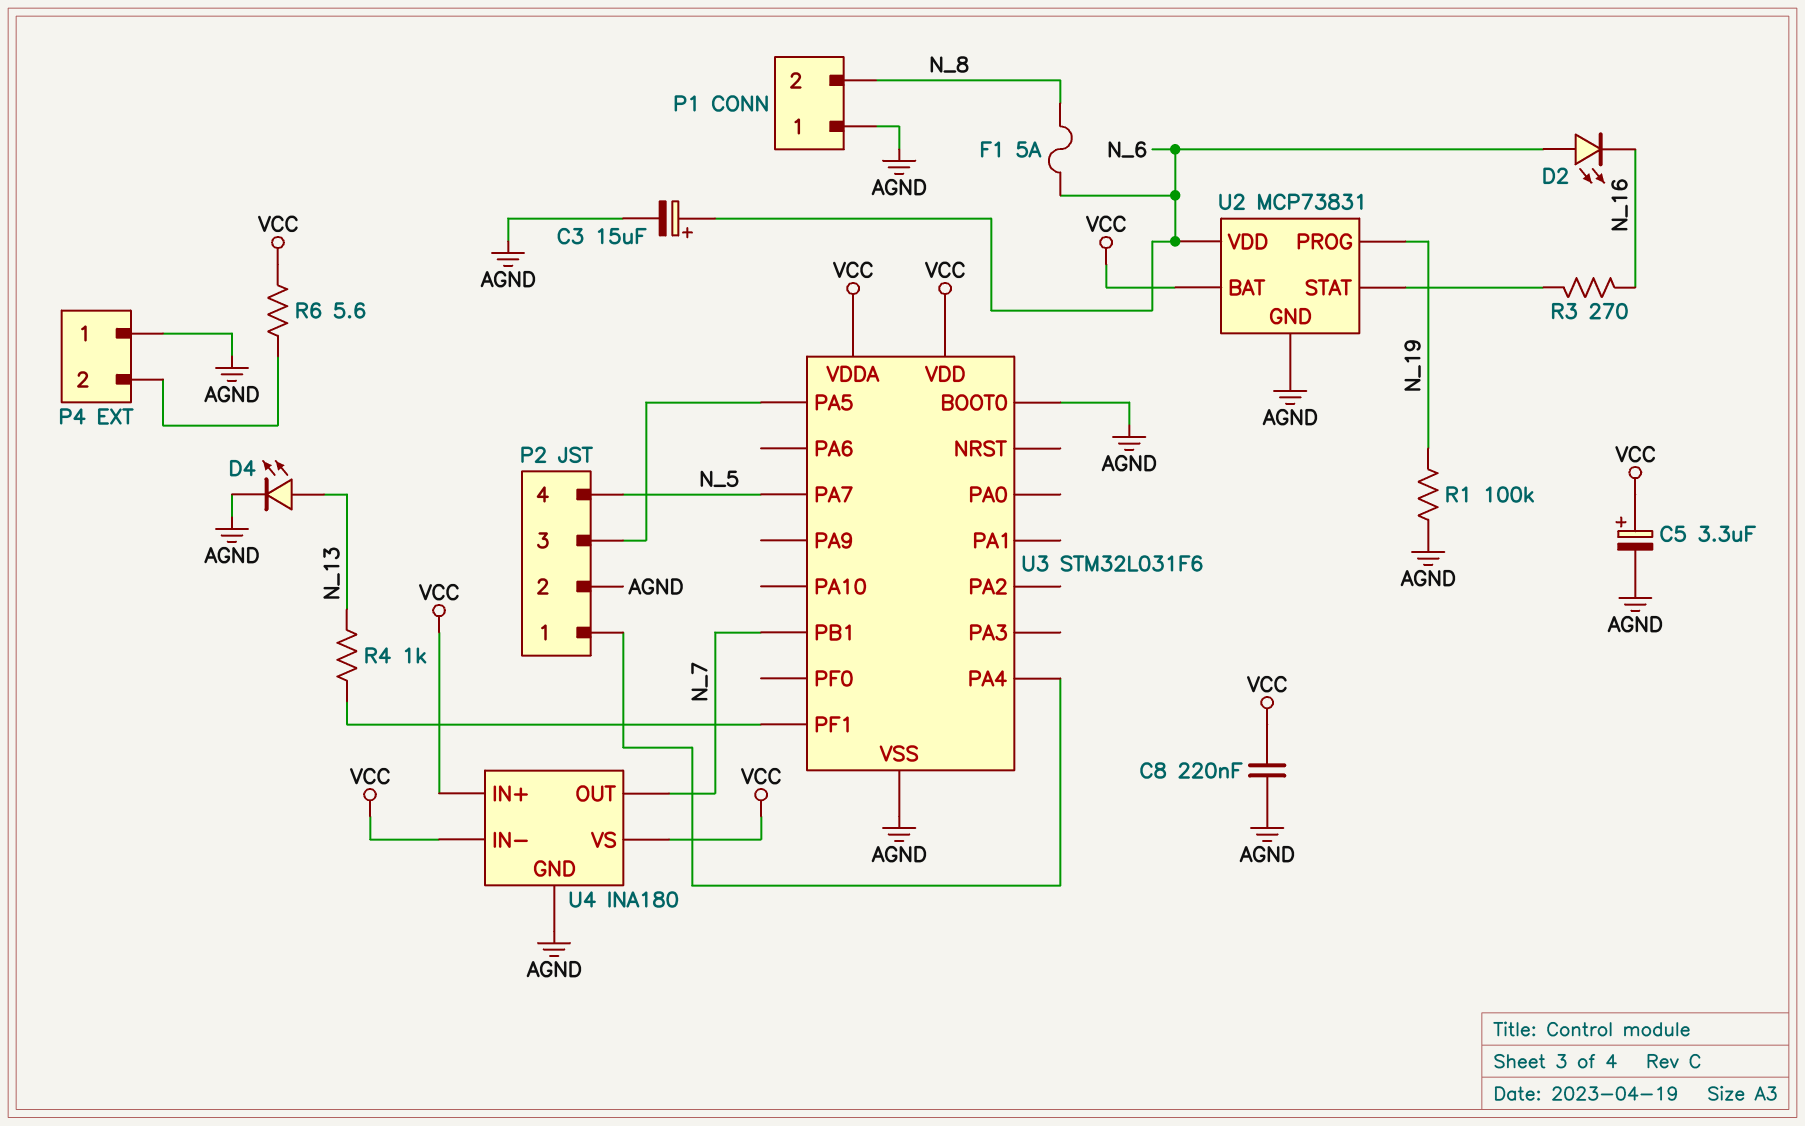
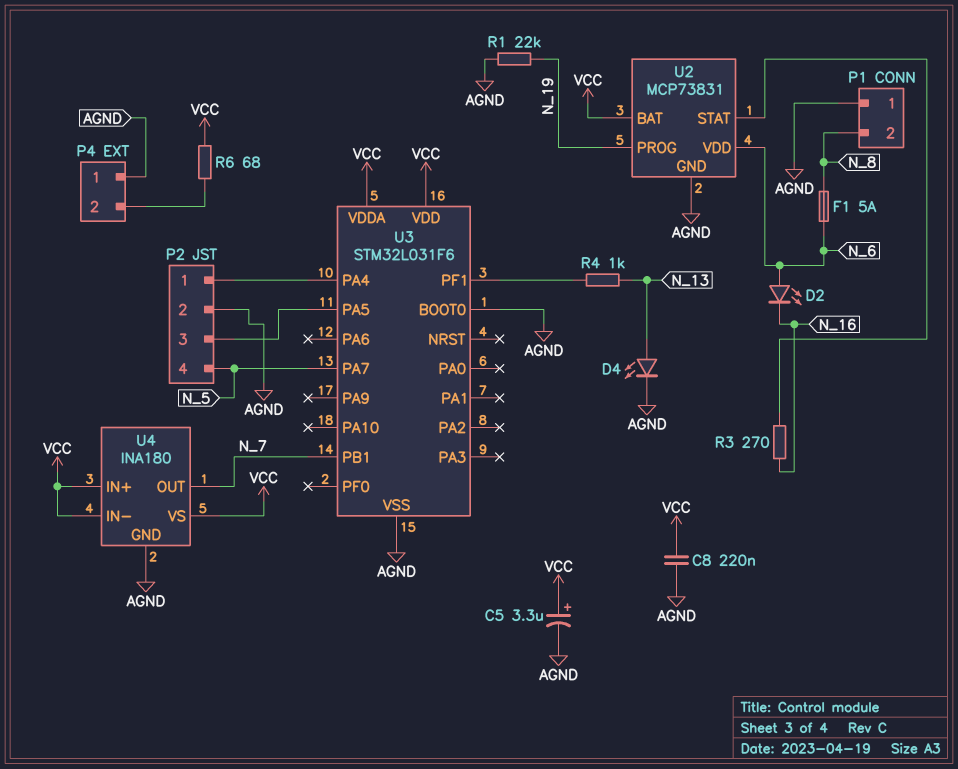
C3: 15uF (plus N_6, minus AGND) -> none
R1: 100k (AGND, N_19) -> 22k (AGND, N_19)
R6: 5.6 (P4/2, VCC) -> 68 (P4/2, VCC)

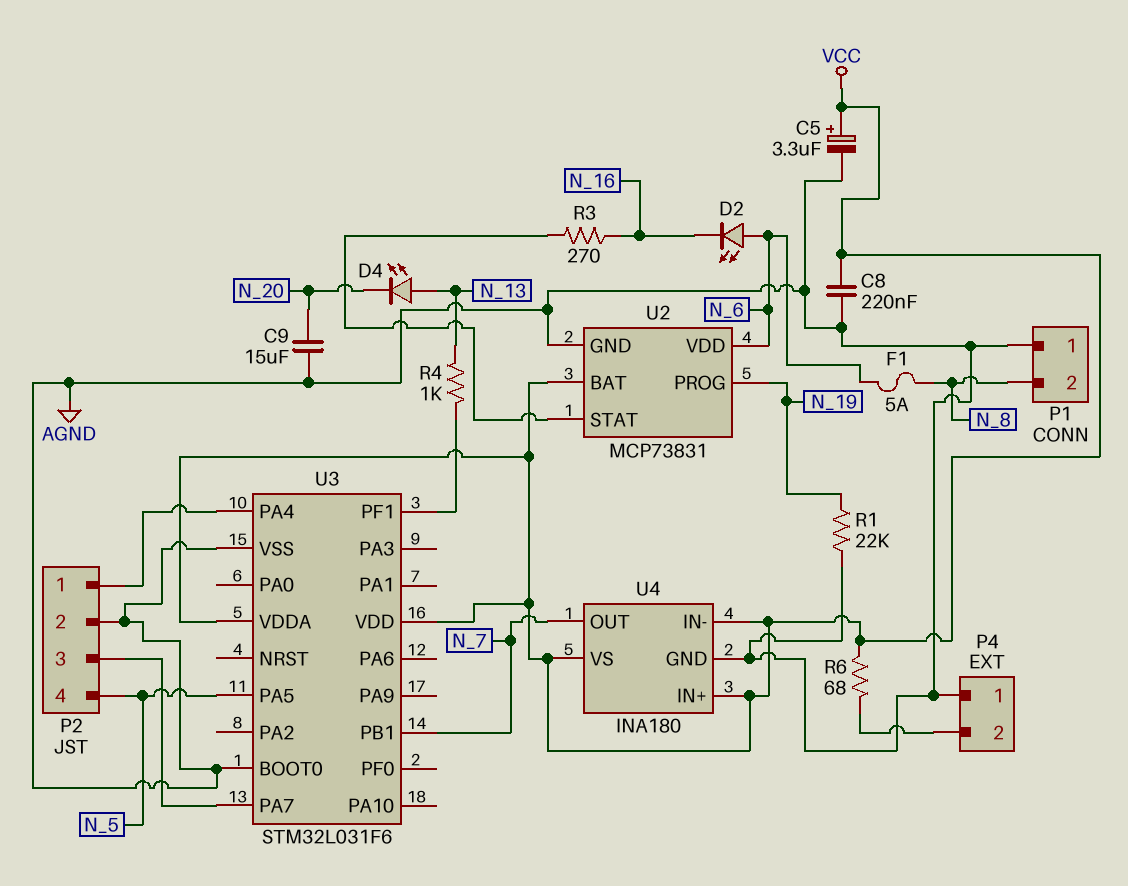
C9: none -> 15uF (AGND, N_20)
D4: LED (A N_13, K AGND) -> LED (A N_13, K N_20)
U3 pin PA5: P2/3 -> N_5
U3 pin PA7: N_5 -> P2/3

